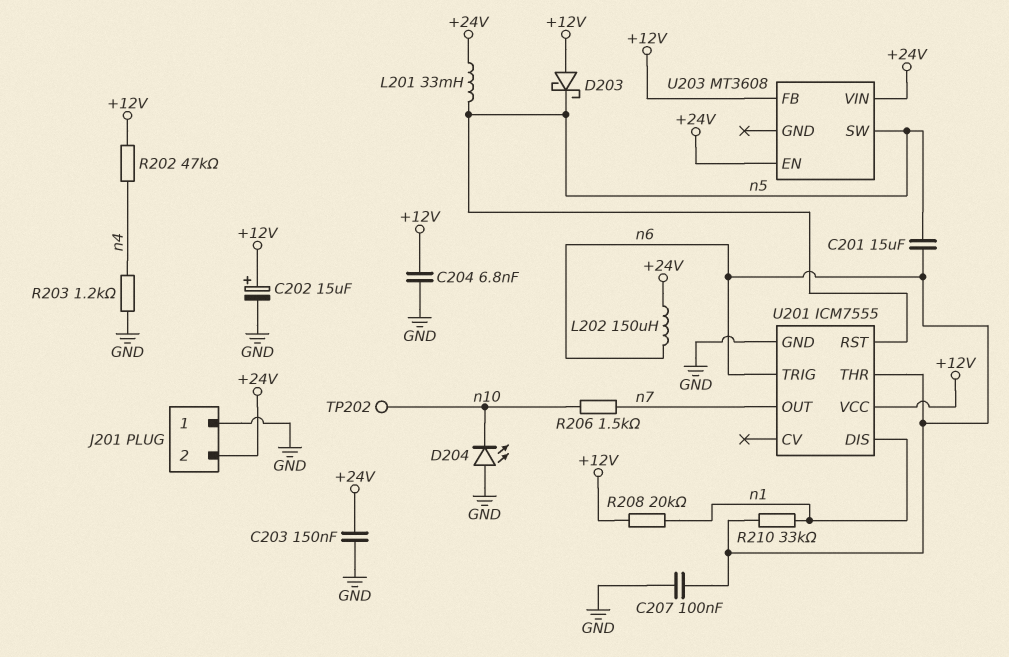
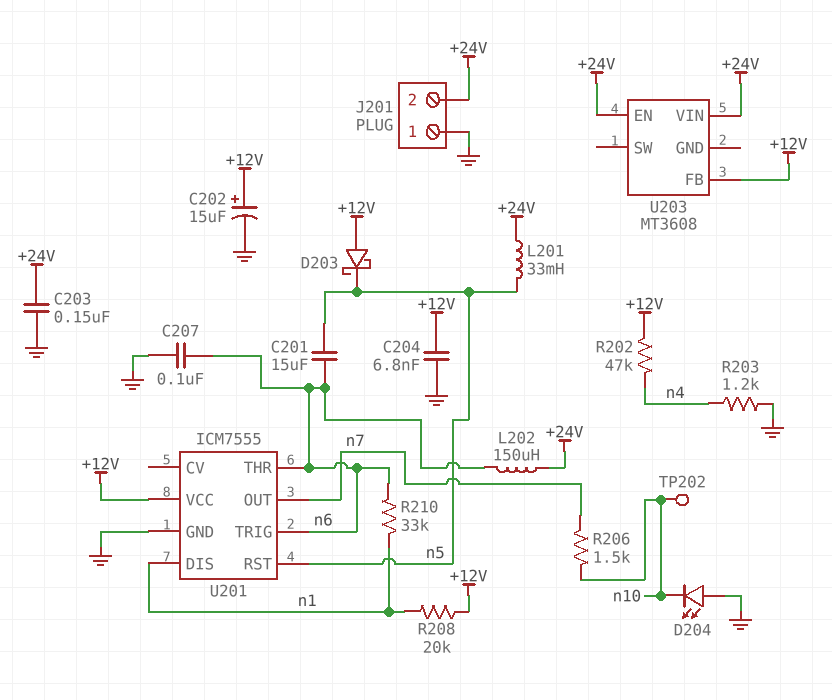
U203 pin SW: n5 -> none

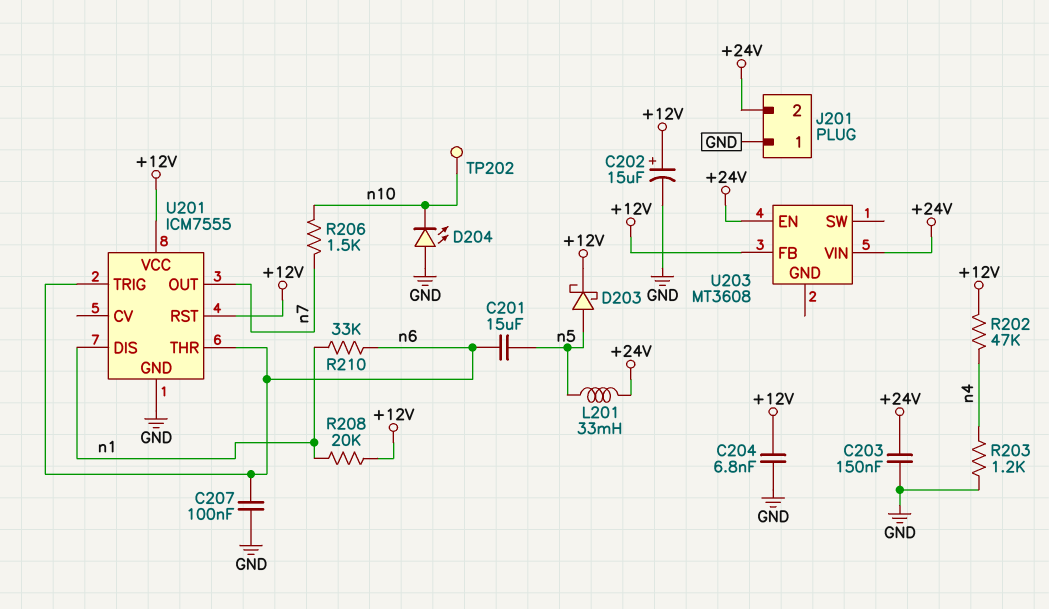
D203: schottky (A +12V, K n5) -> schottky (A n5, K +12V)
L202: 150uH (+24V, n6) -> none
U201 pin RST: n5 -> +12V

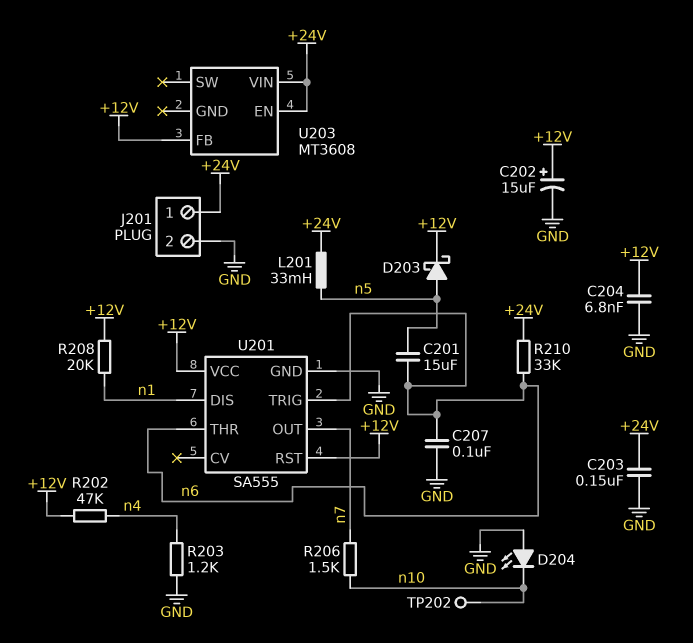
J201 pin 1: GND -> +24V
J201 pin 2: +24V -> GND
R210: 33k (n1, n6) -> 33k (+24V, n6)
U201: ICM7555 -> SA555

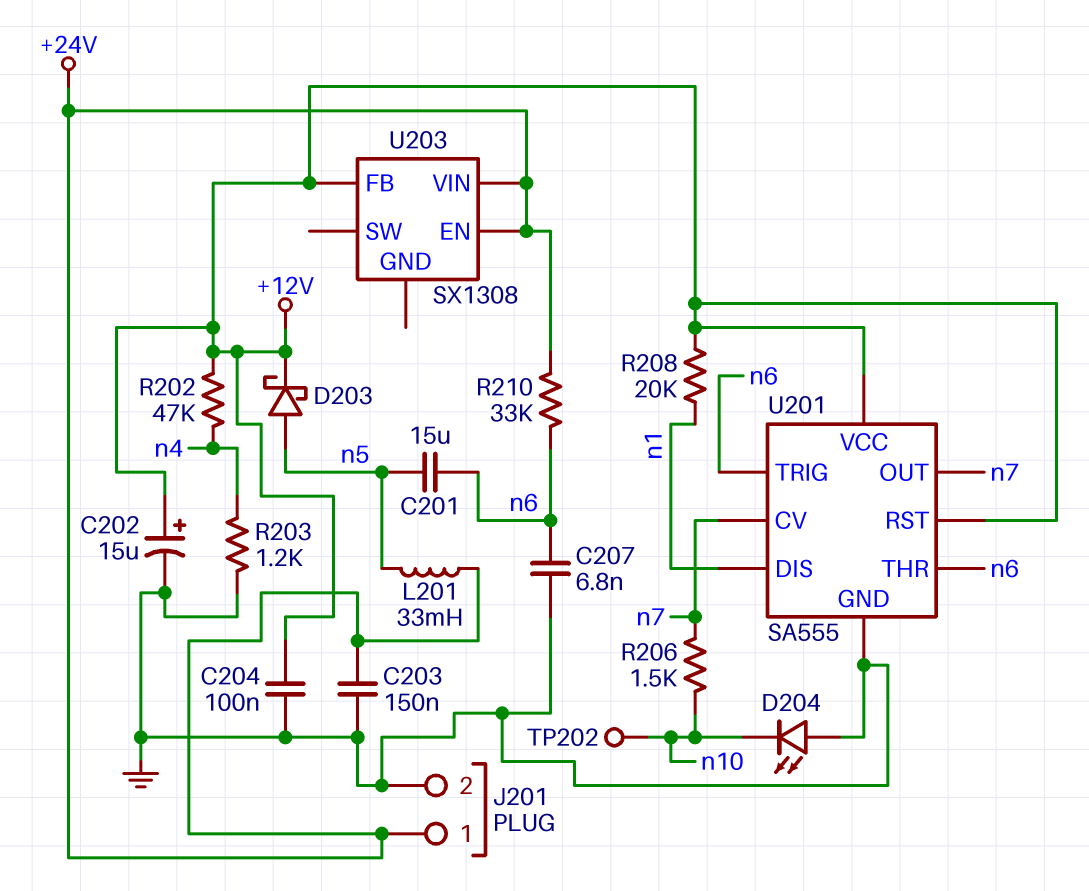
C204: 6.8nF (+12V, GND) -> 100nF (+12V, GND)
C207: 100nF (GND, n6) -> 6.8nF (GND, n6)
U201 pin CV: none -> n7
U203: MT3608 -> SX1308

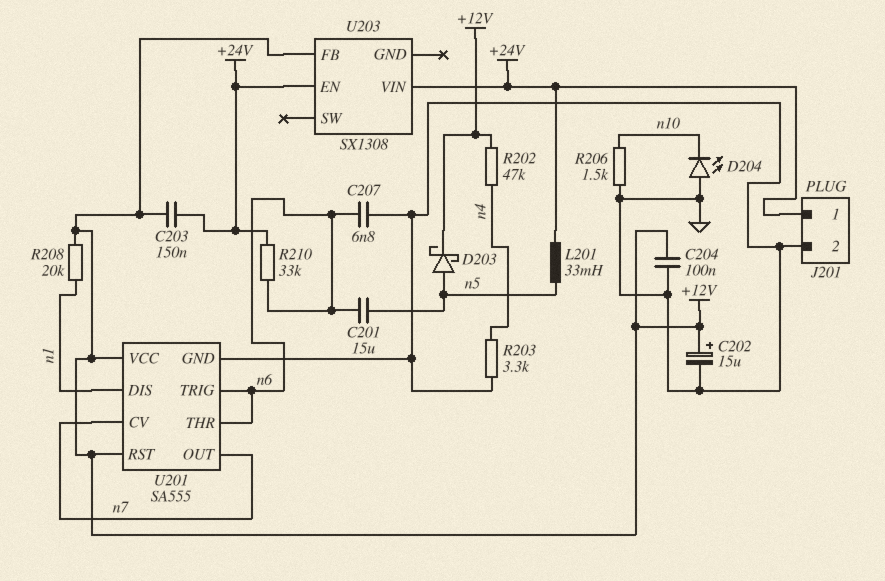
C203: 150nF (+24V, GND) -> 150nF (+12V, +24V)
R203: 1.2k (GND, n4) -> 3.3k (GND, n4)
R206: 1.5k (n7, n10) -> 1.5k (GND, n10)
TP202: test point (n10) -> none

